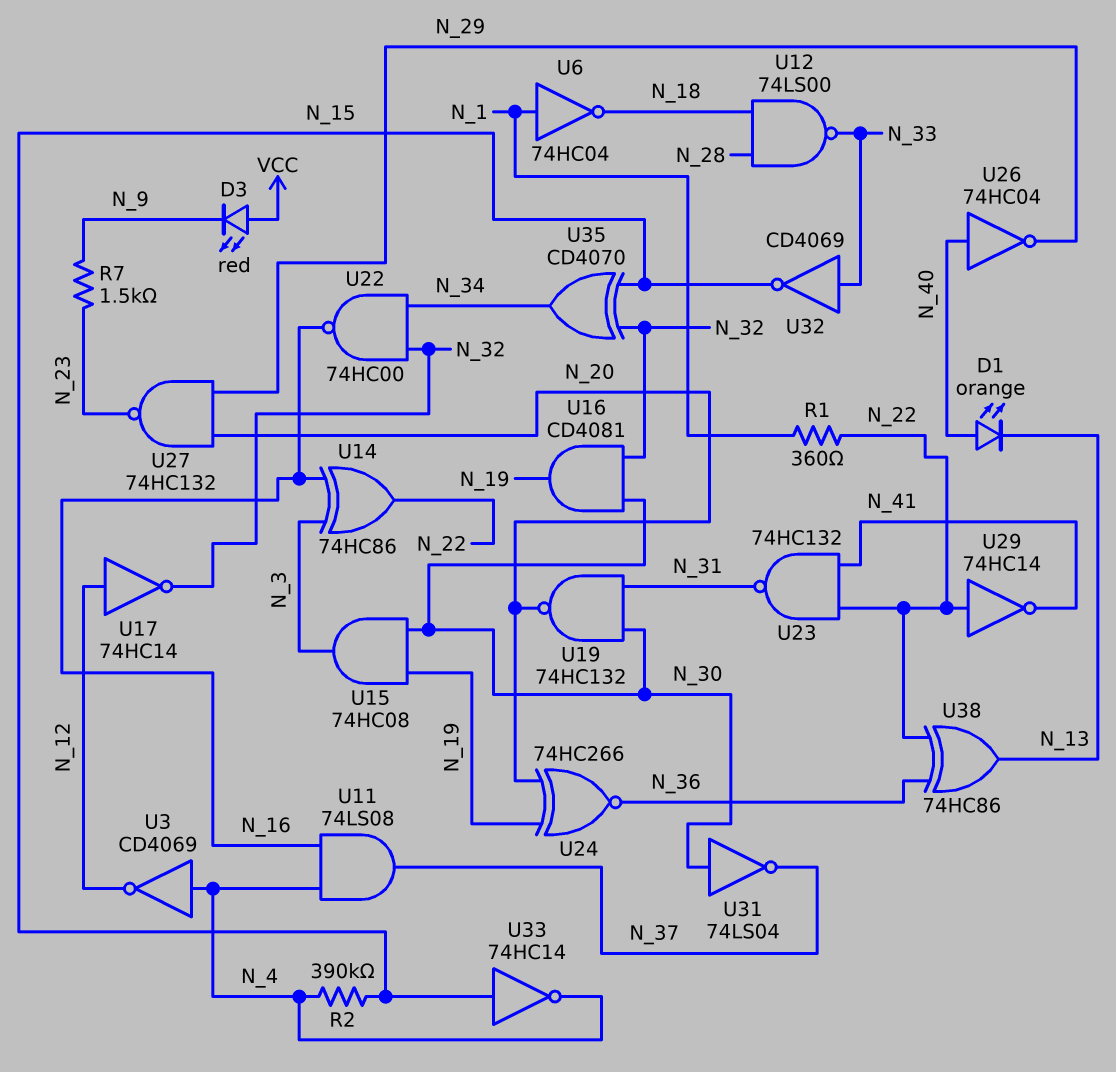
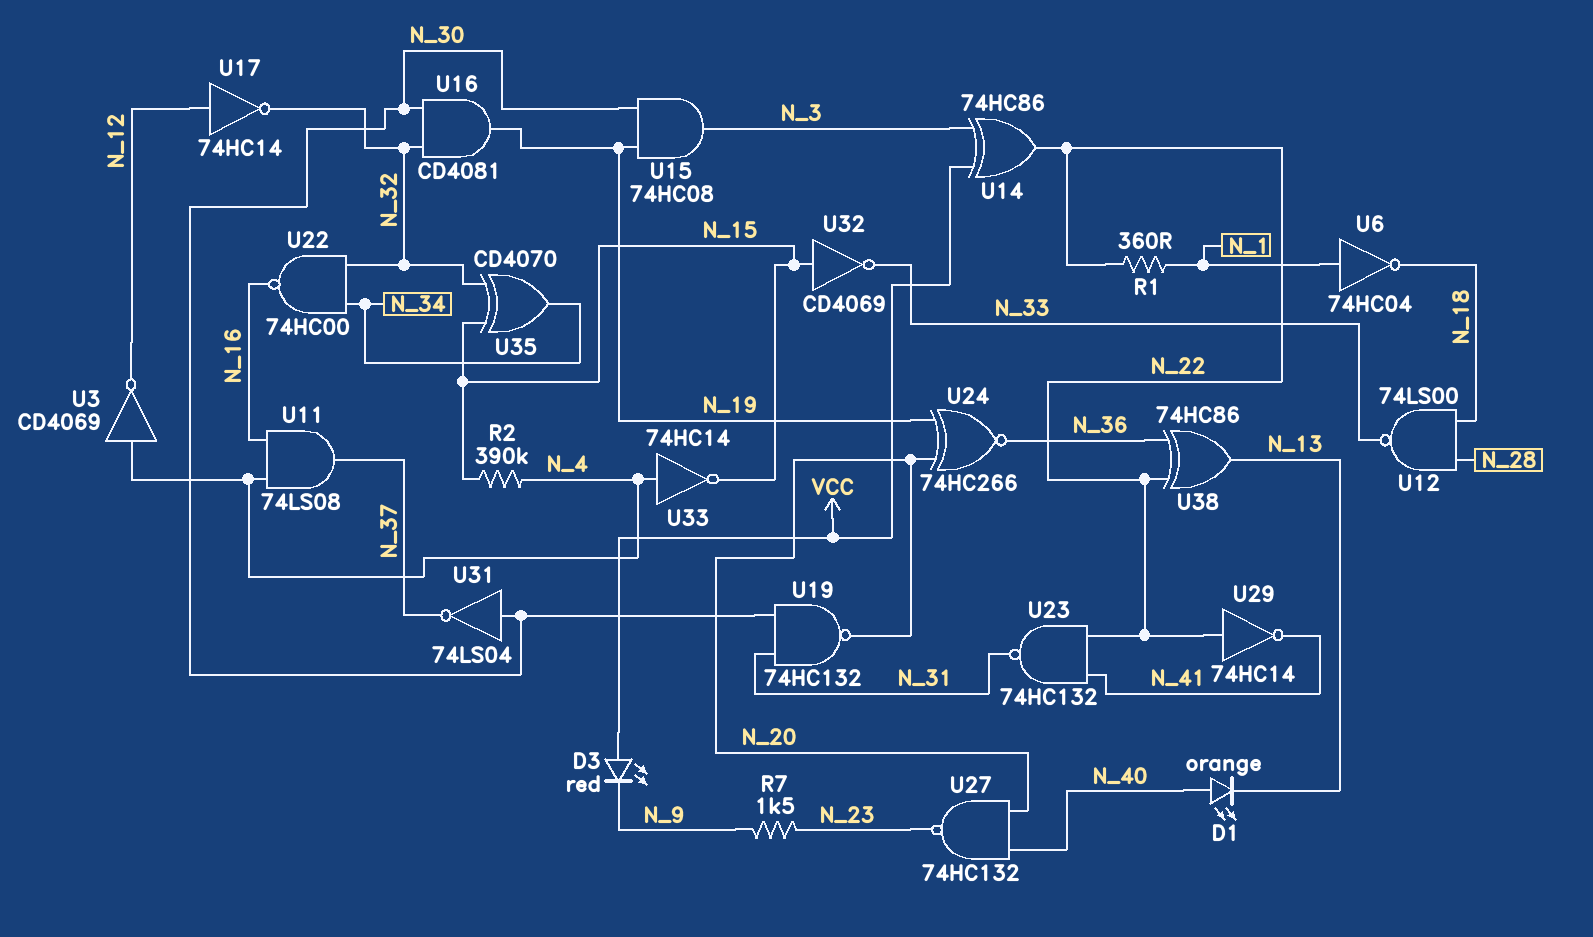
U14: XOR 74HC86 (in N_3, in N_16, out N_22) -> XOR 74HC86 (in N_3, in VCC, out N_22)
U26: NOT 74HC04 (in N_40, out N_29) -> none
U27: NAND 74HC132 (in N_20, in N_29, out N_23) -> NAND 74HC132 (in N_20, in N_40, out N_23)
U32: NOT CD4069 (in N_33, out N_15) -> NOT CD4069 (in N_15, out N_33)
U33: NOT 74HC14 (in N_15, out N_4) -> NOT 74HC14 (in N_4, out N_15)

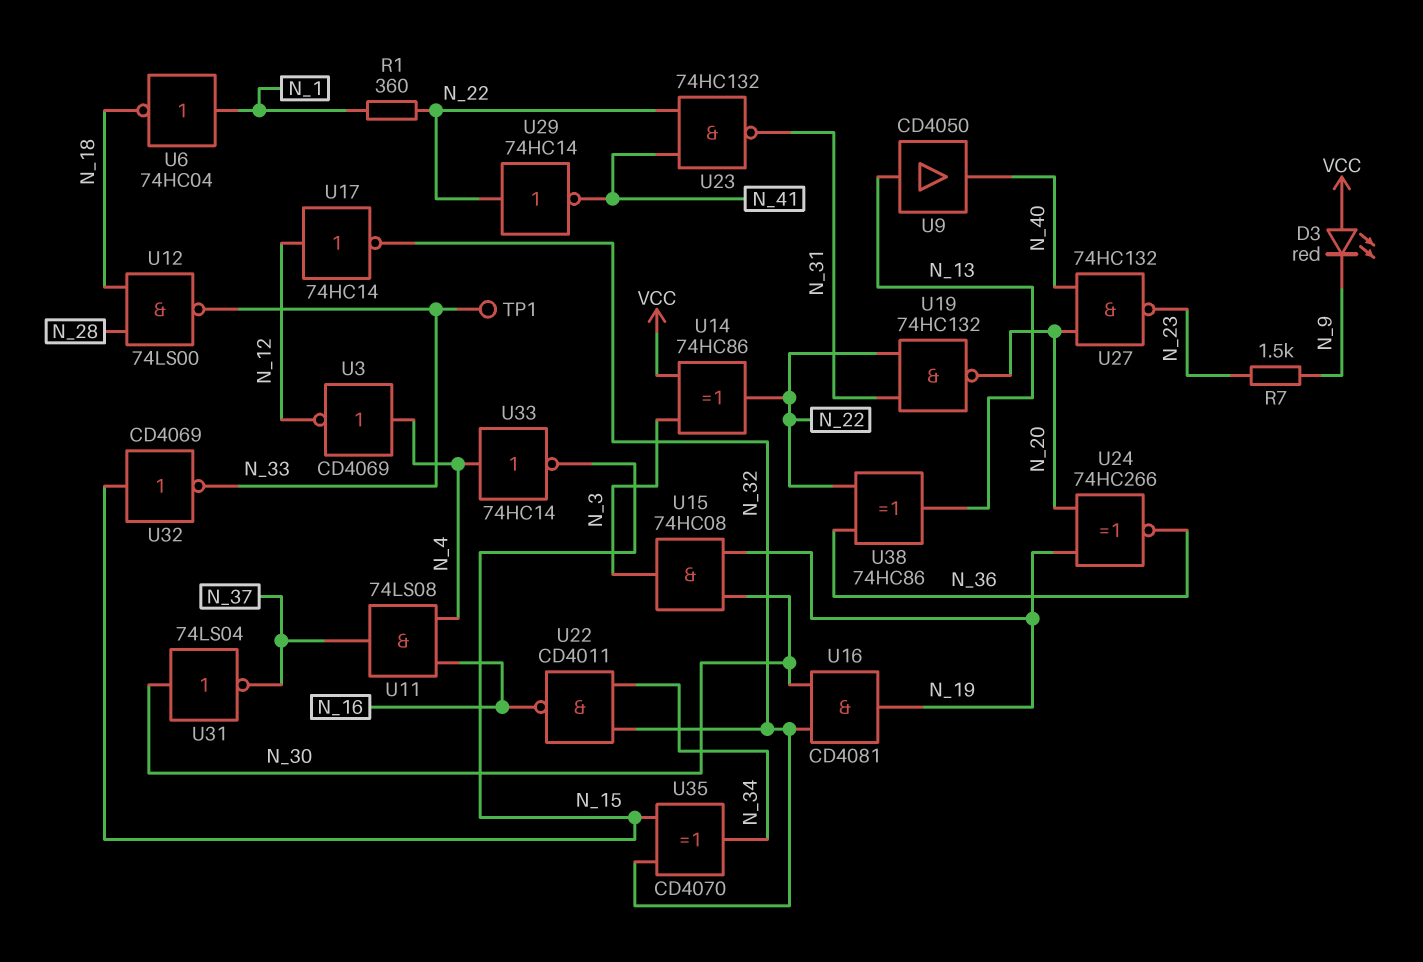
D1: LED orange (A N_40, K N_13) -> none
R2: 390k (N_4, N_15) -> none
TP1: none -> test point (N_33)
U9: none -> buffer CD4050 (in N_13, out N_40)
U19: NAND 74HC132 (in N_30, in N_31, out N_20) -> NAND 74HC132 (in N_22, in N_31, out N_20)
U22: NAND 74HC00 (in N_32, in N_34, out N_16) -> NAND CD4011 (in N_32, in N_34, out N_16)

